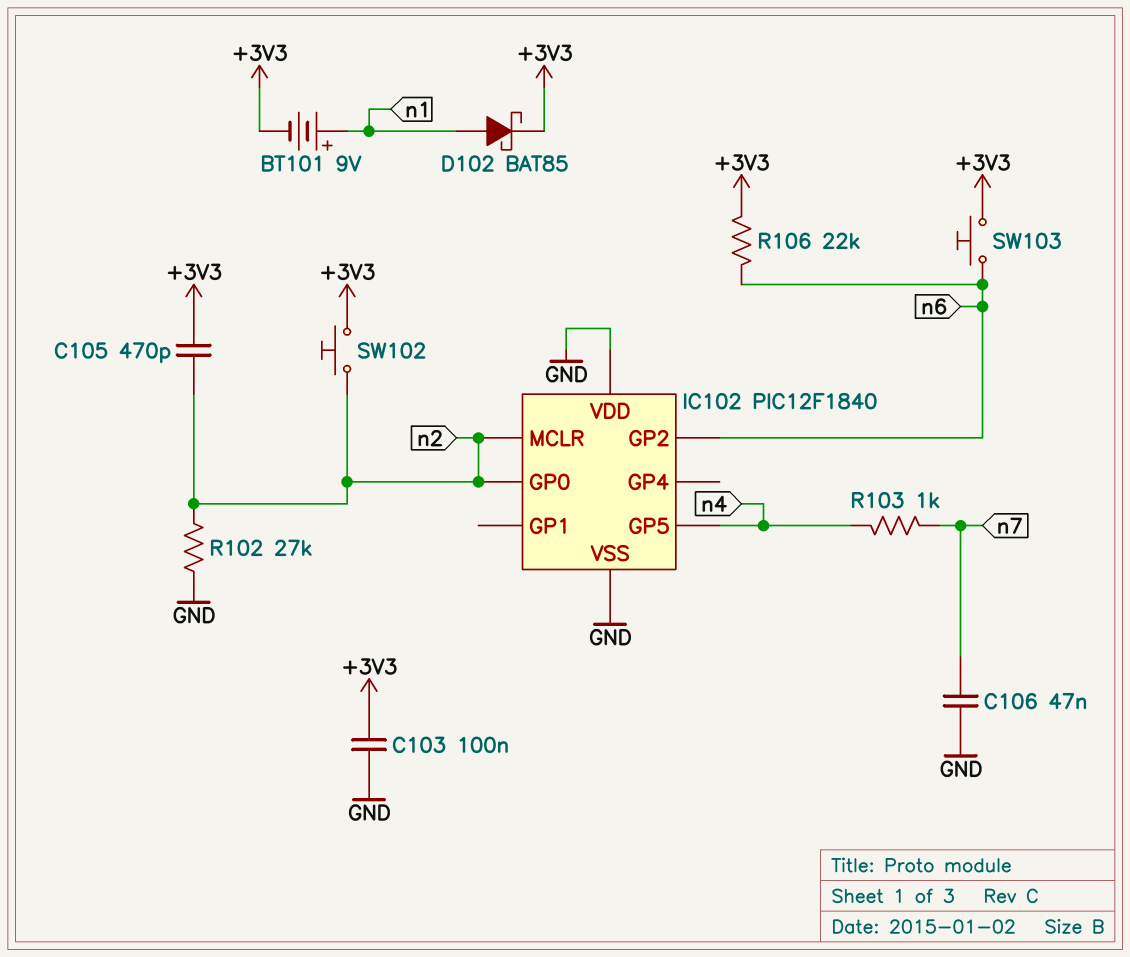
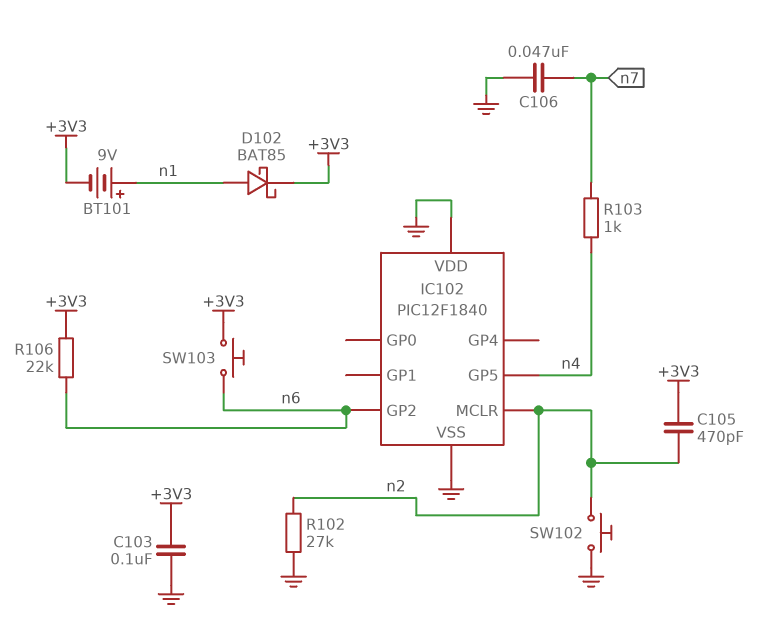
IC102 pin GP0: n2 -> none
SW102: button (+3V3, n2) -> button (GND, n2)

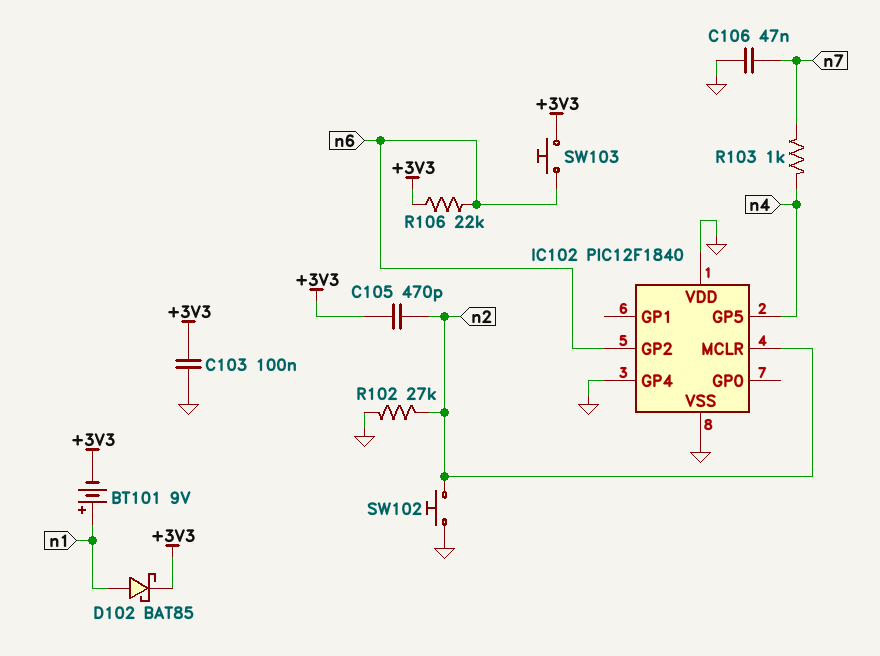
IC102 pin GP4: none -> GND

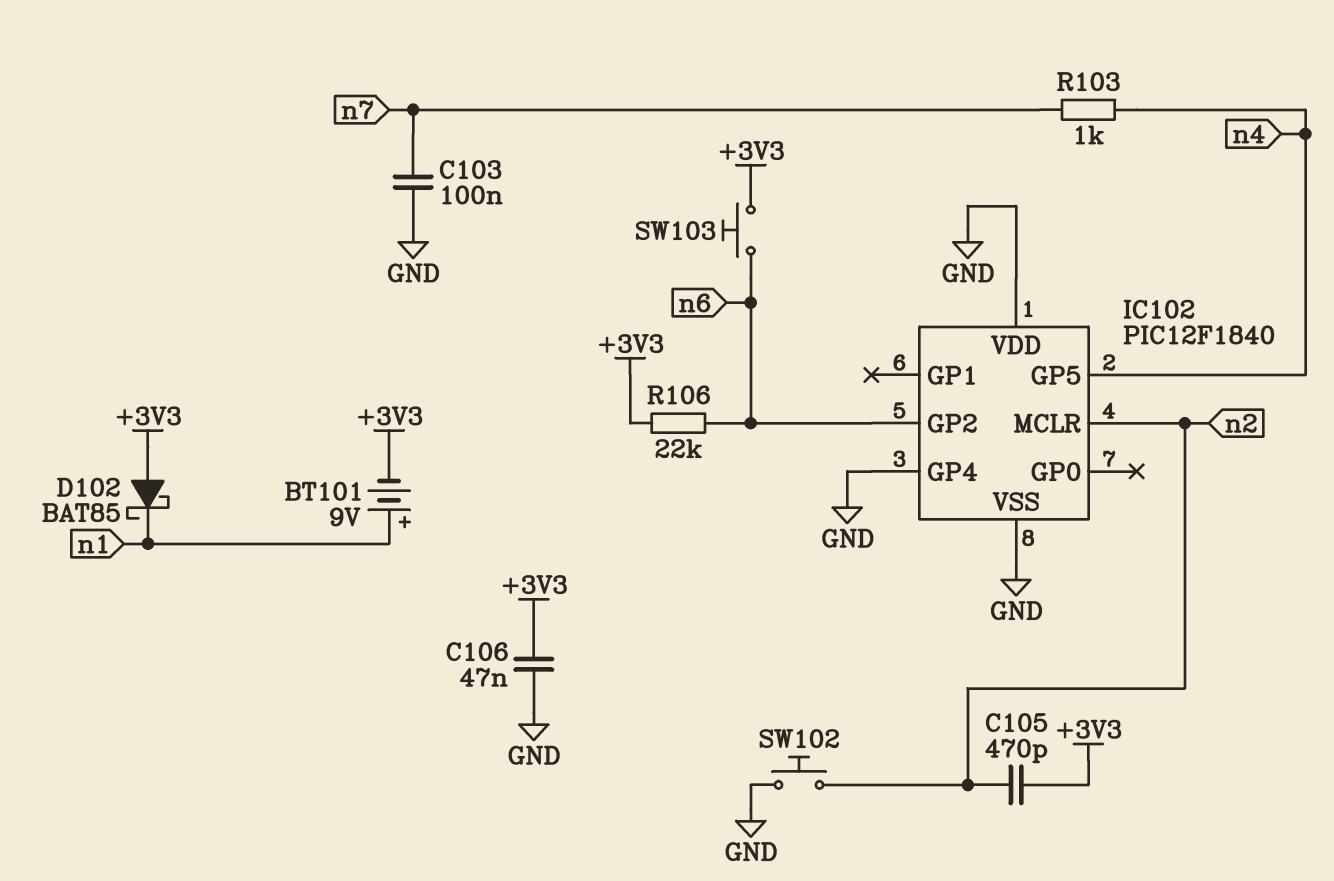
C103: 100nF (+3V3, GND) -> 100nF (GND, n7)
C106: 47nF (GND, n7) -> 47nF (+3V3, GND)
D102: schottky BAT85 (A n1, K +3V3) -> schottky BAT85 (A +3V3, K n1)
R102: 27k (GND, n2) -> none

